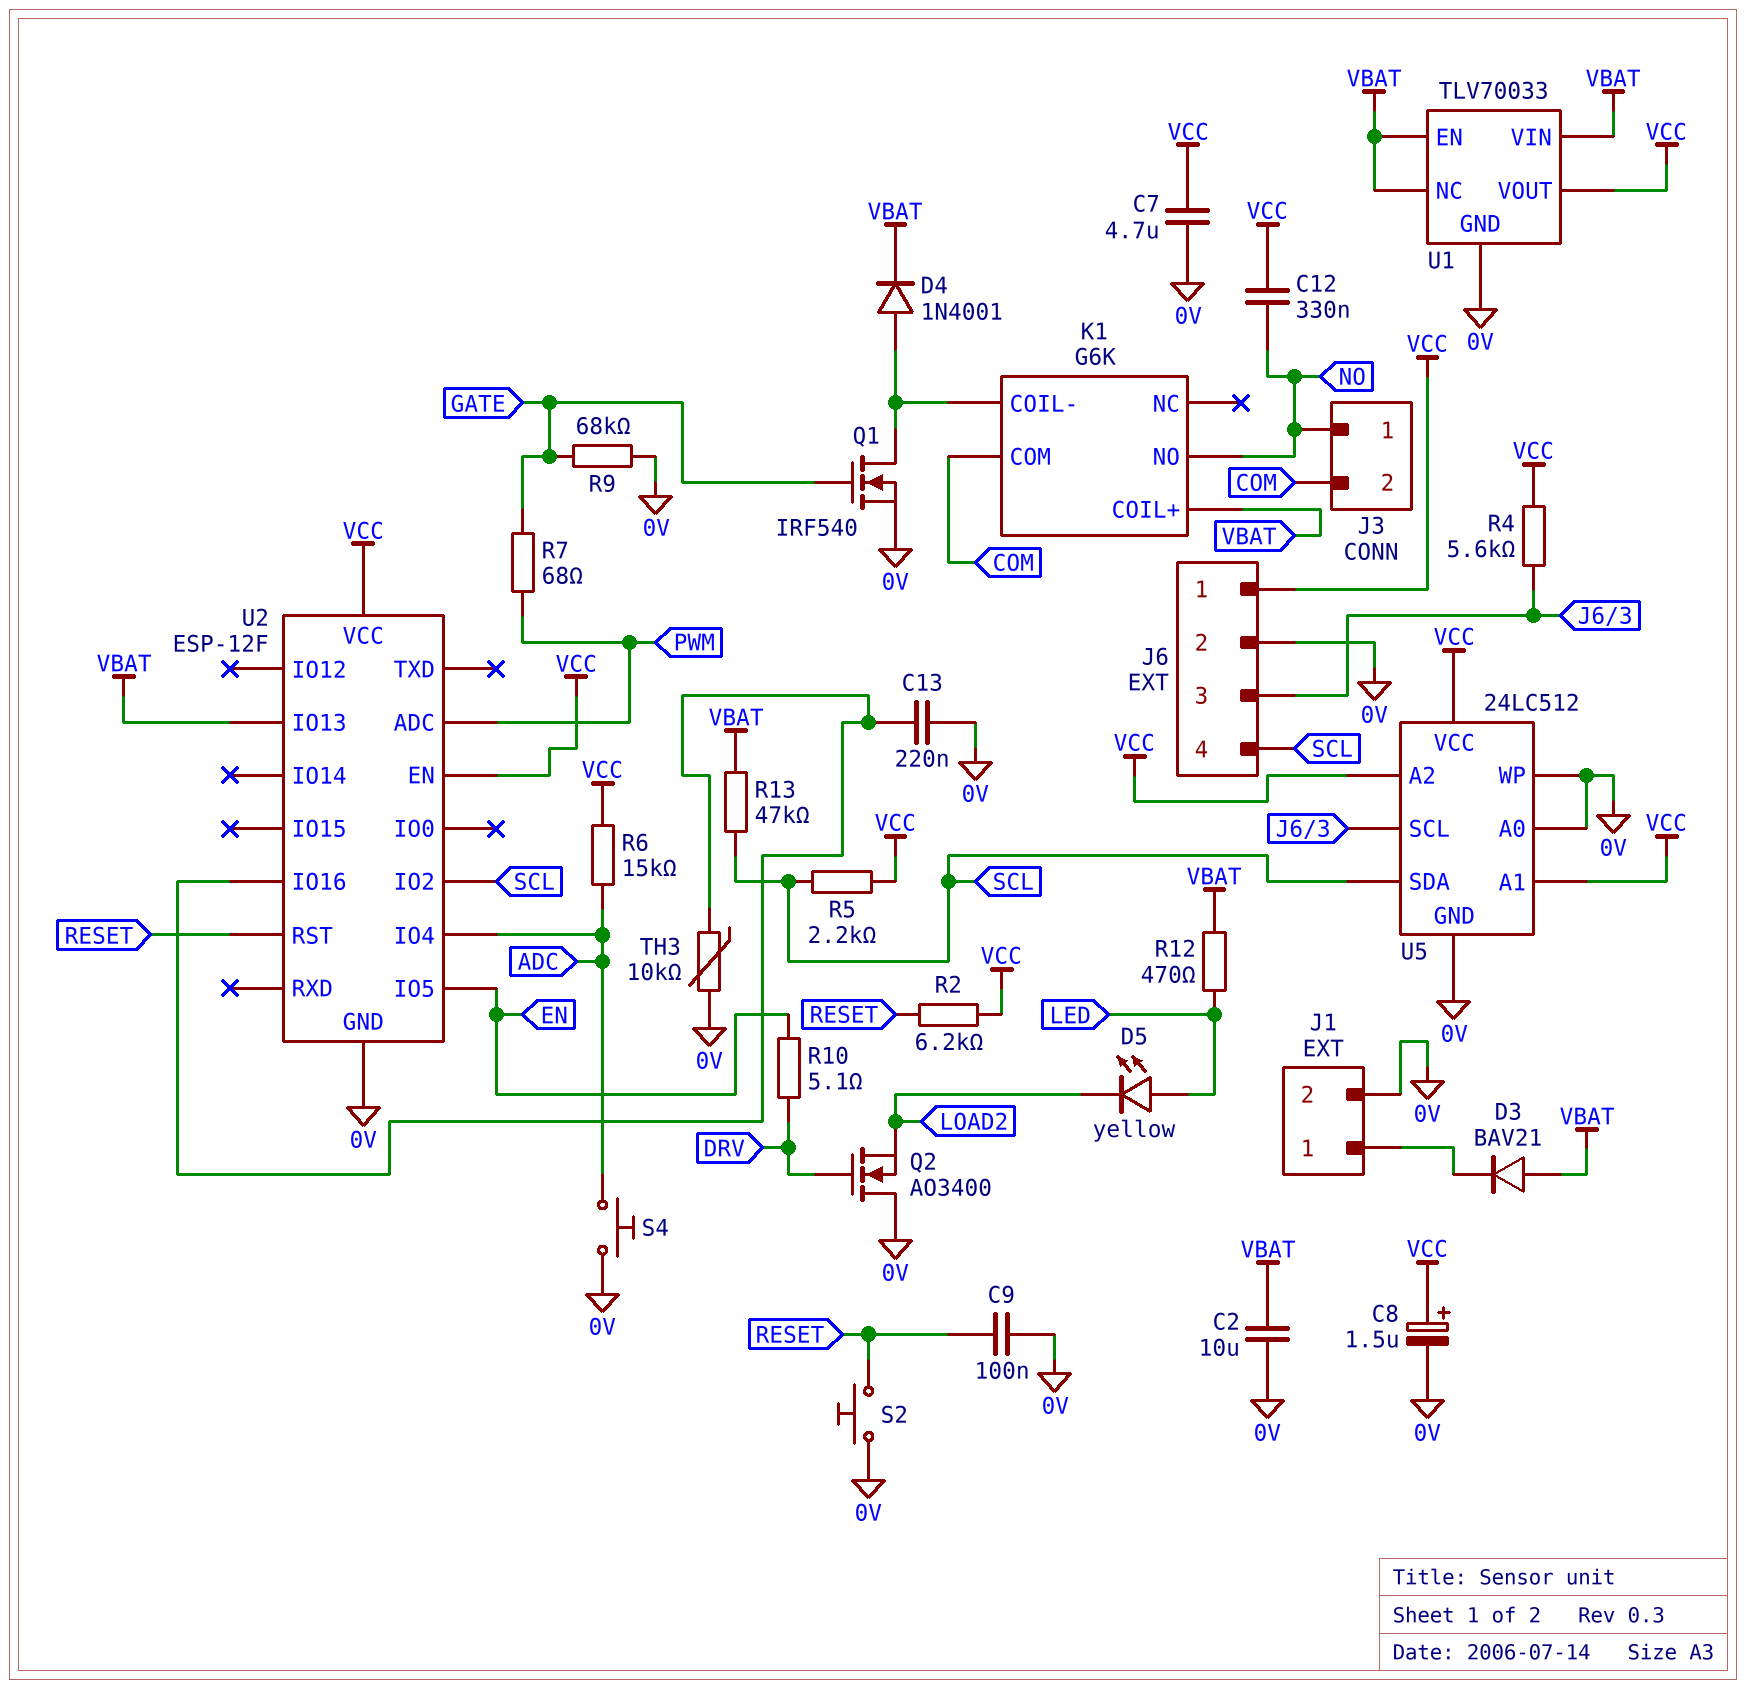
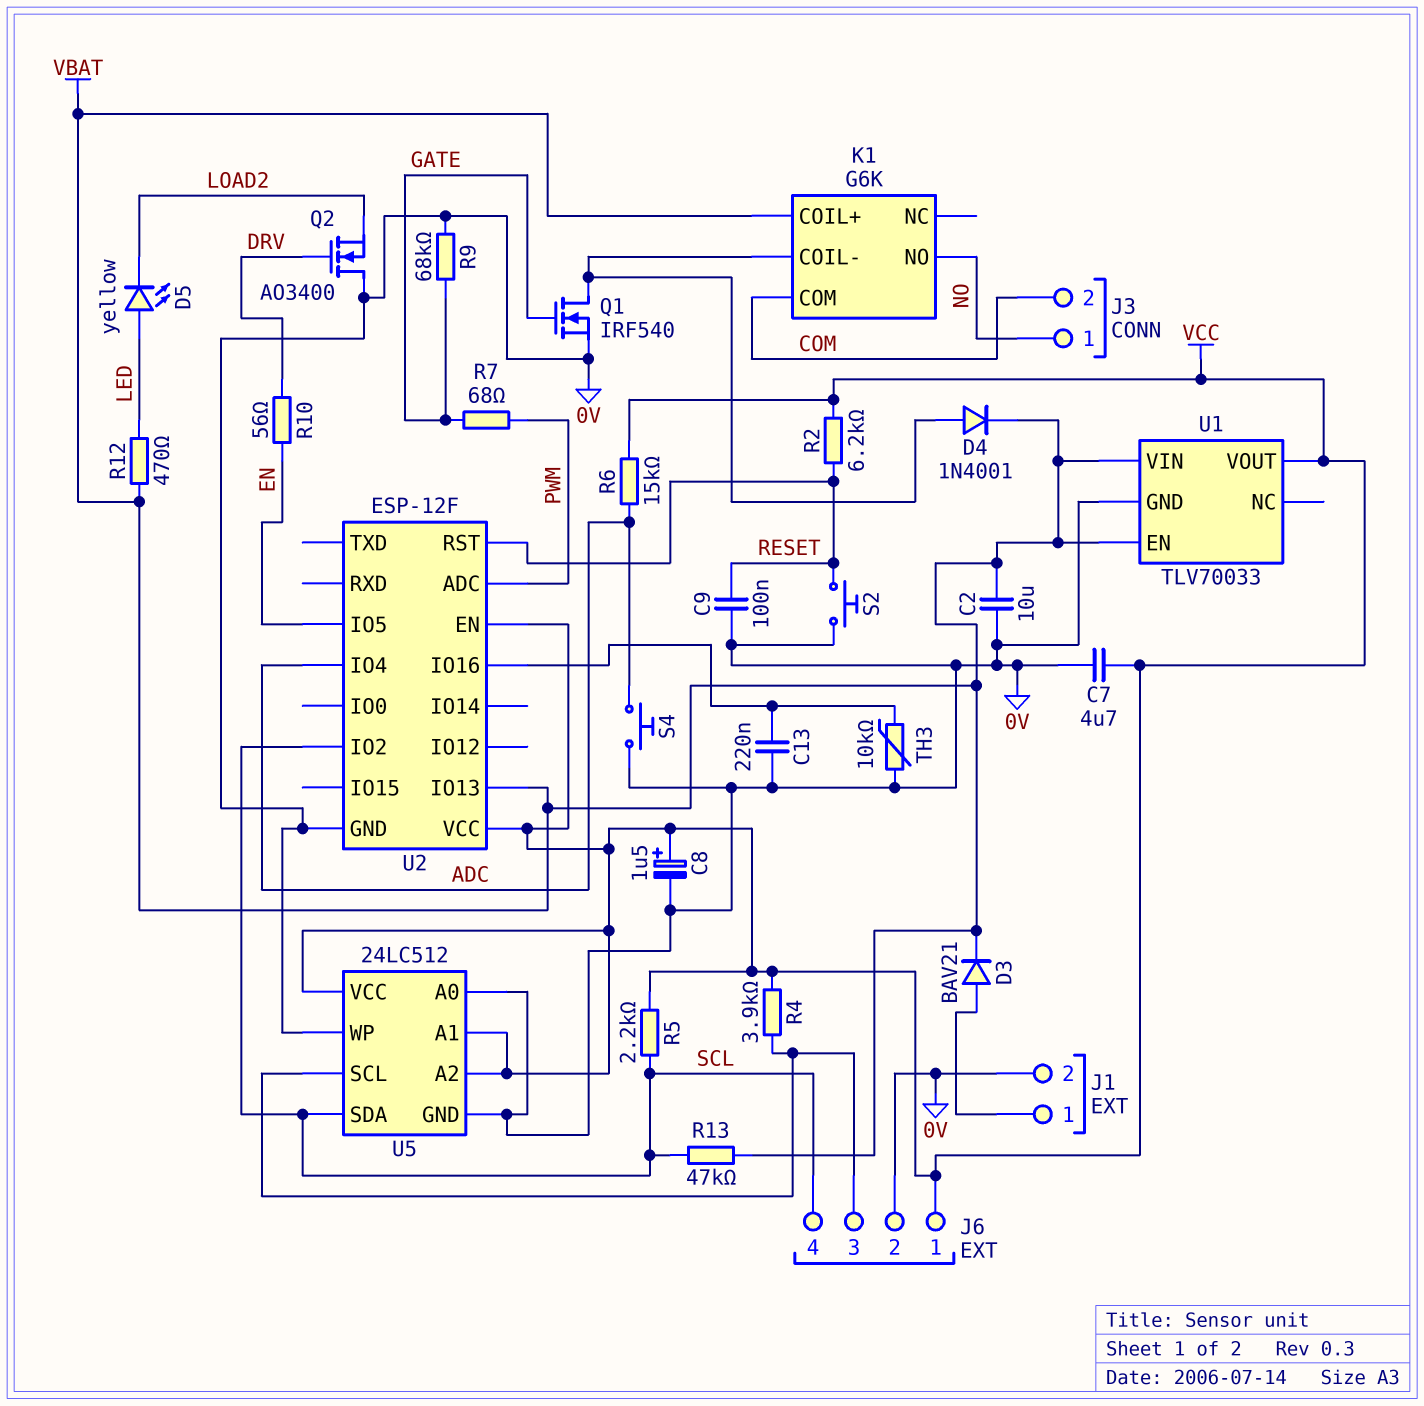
C12: 330nF (NO, VCC) -> none
D3: diode BAV21 (A VBAT, K J1/1) -> diode BAV21 (A J1/1, K VBAT)
R4: 5.6k (J6/3, VCC) -> 3.9k (J6/3, VCC)
R10: 5.1 (DRV, EN) -> 56 (DRV, EN)
U1 pin NC: VBAT -> none

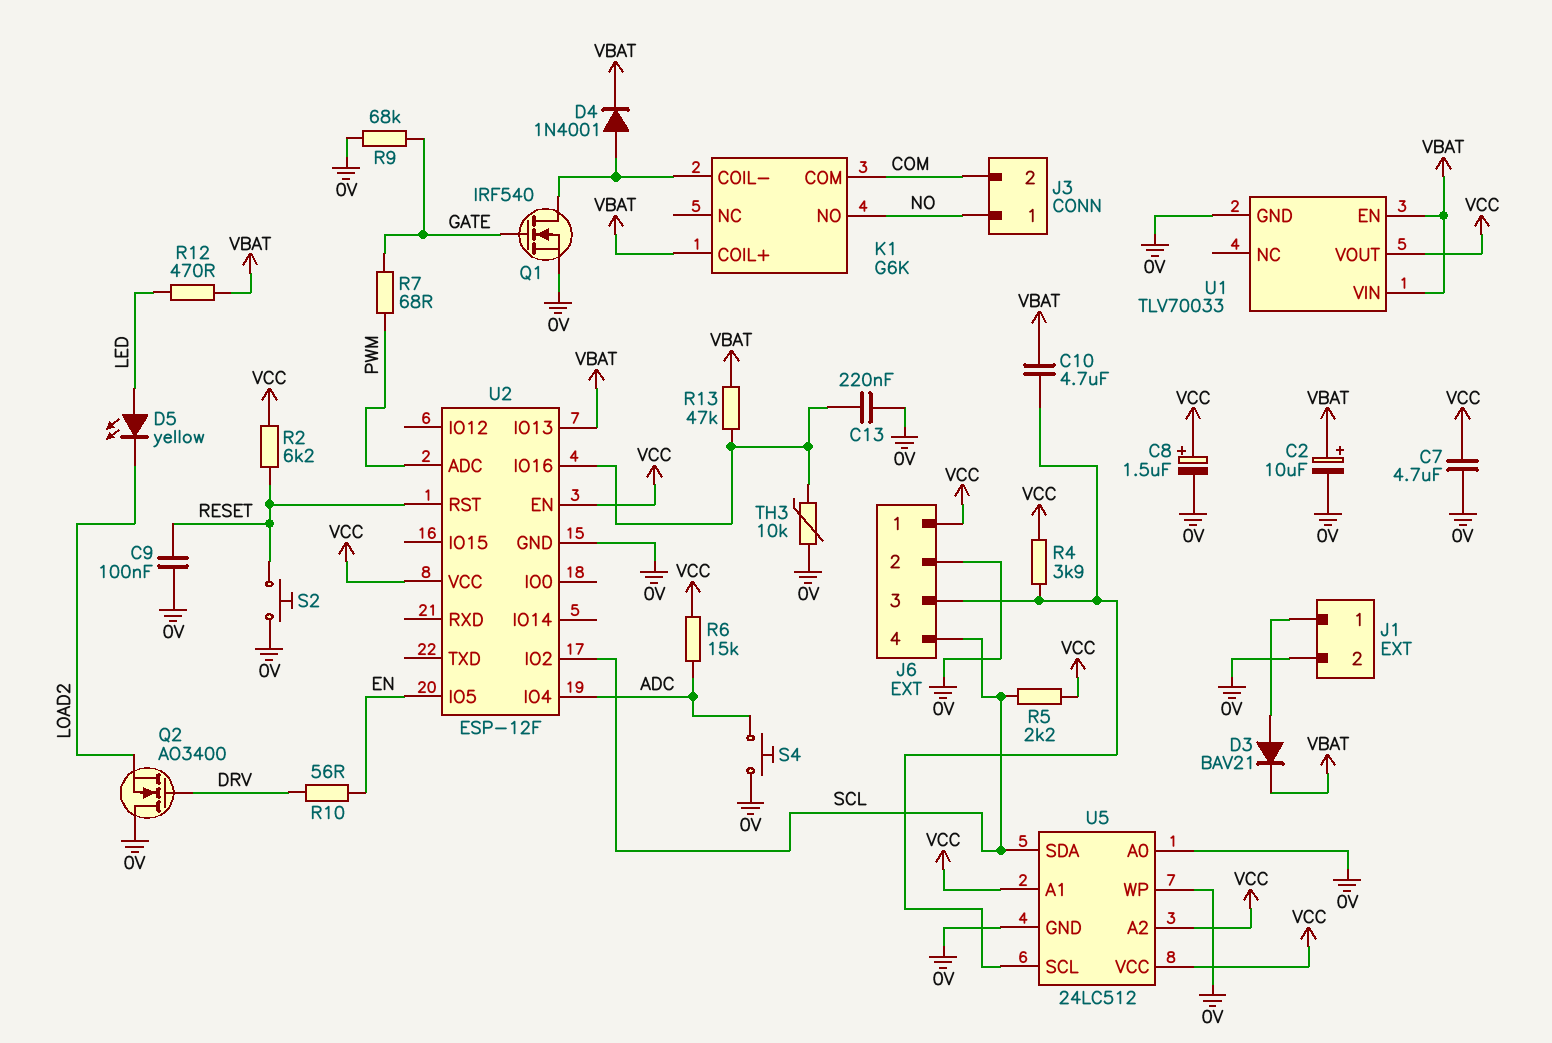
C2: 10uF (0V, VBAT) -> 10uF (plus VBAT, minus 0V)
C10: none -> 4.7uF (J6/3, VBAT)
R13: 47k (SCL, VBAT) -> 47k (U2/IO16, VBAT)

